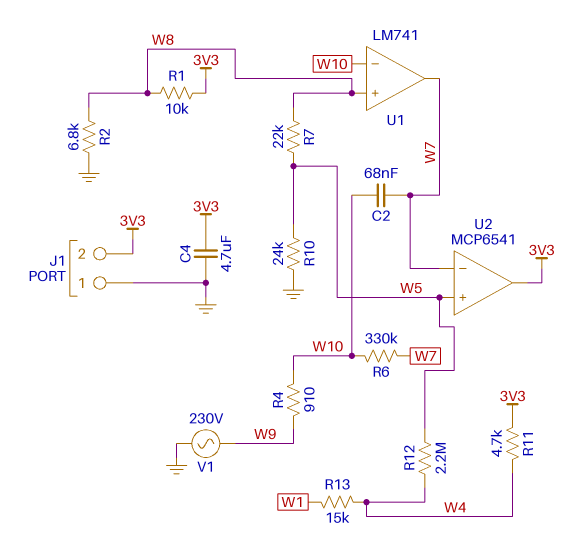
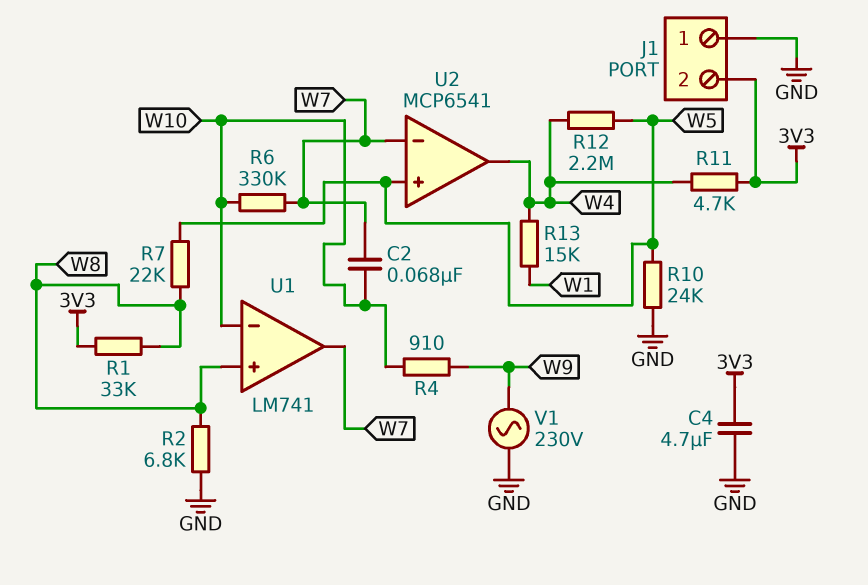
R1: 10k (3V3, W8) -> 33k (3V3, W8)
U2 pin out: 3V3 -> W4

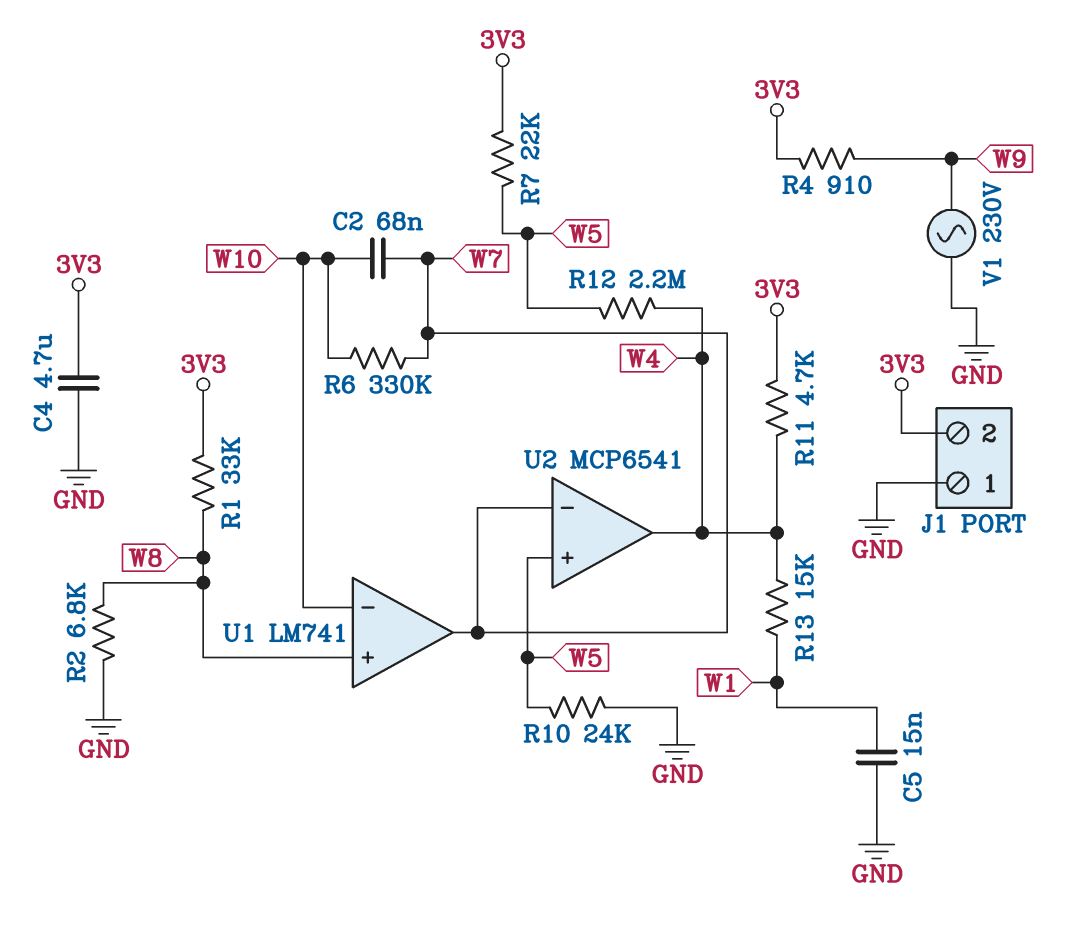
C5: none -> 15nF (GND, W1)
R4: 910 (W9, W10) -> 910 (3V3, W9)
R7: 22k (W5, W8) -> 22k (3V3, W5)

